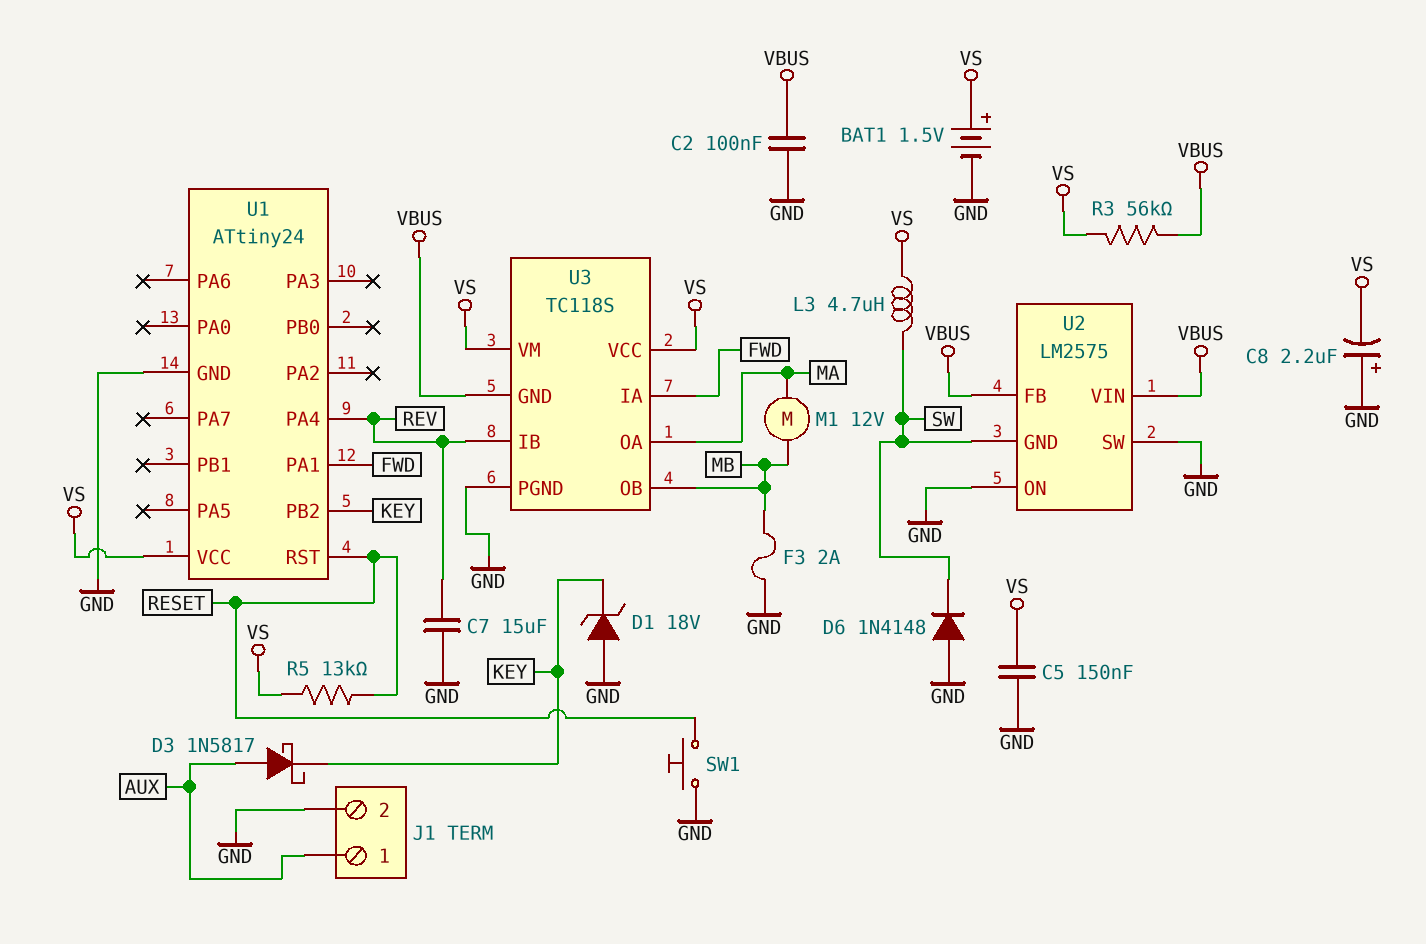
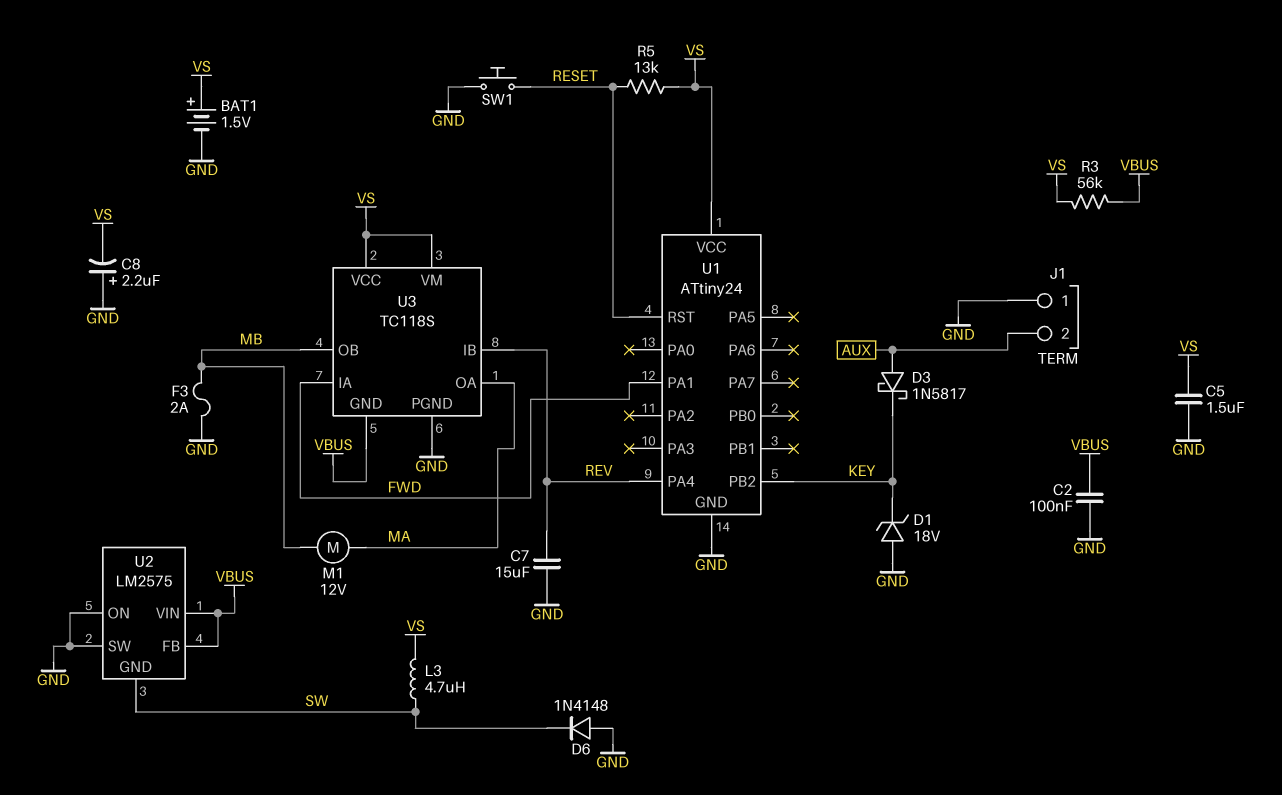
C5: 150nF (GND, VS) -> 1.5uF (GND, VS)
J1 pin 1: AUX -> GND
J1 pin 2: GND -> AUX

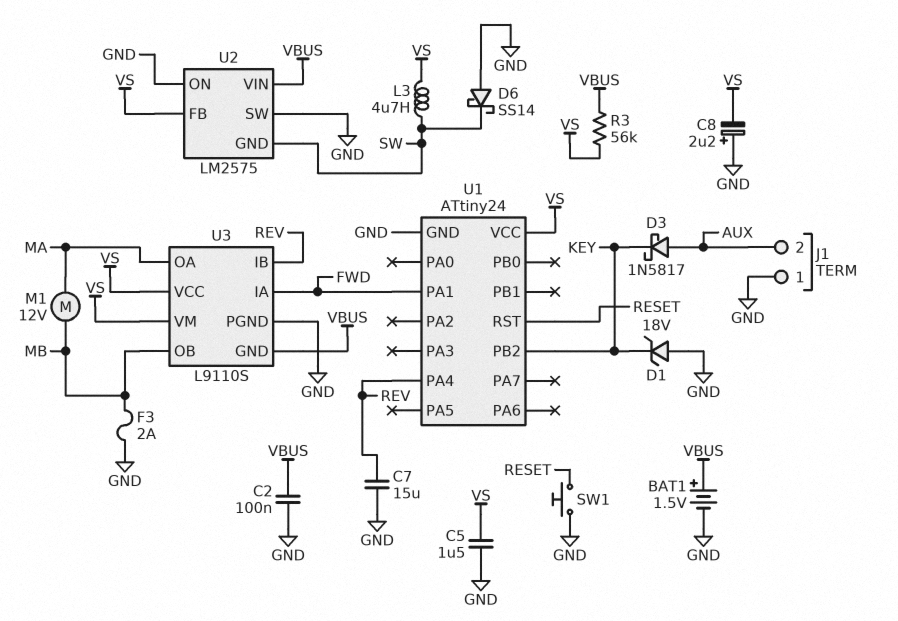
BAT1: 1.5V (plus VS, minus GND) -> 1.5V (plus VBUS, minus GND)
D6: diode 1N4148 (A GND, K SW) -> schottky SS14 (A GND, K SW)
R5: 13k (RESET, VS) -> none
U2 pin FB: VBUS -> VS
U3: TC118S -> L9110S

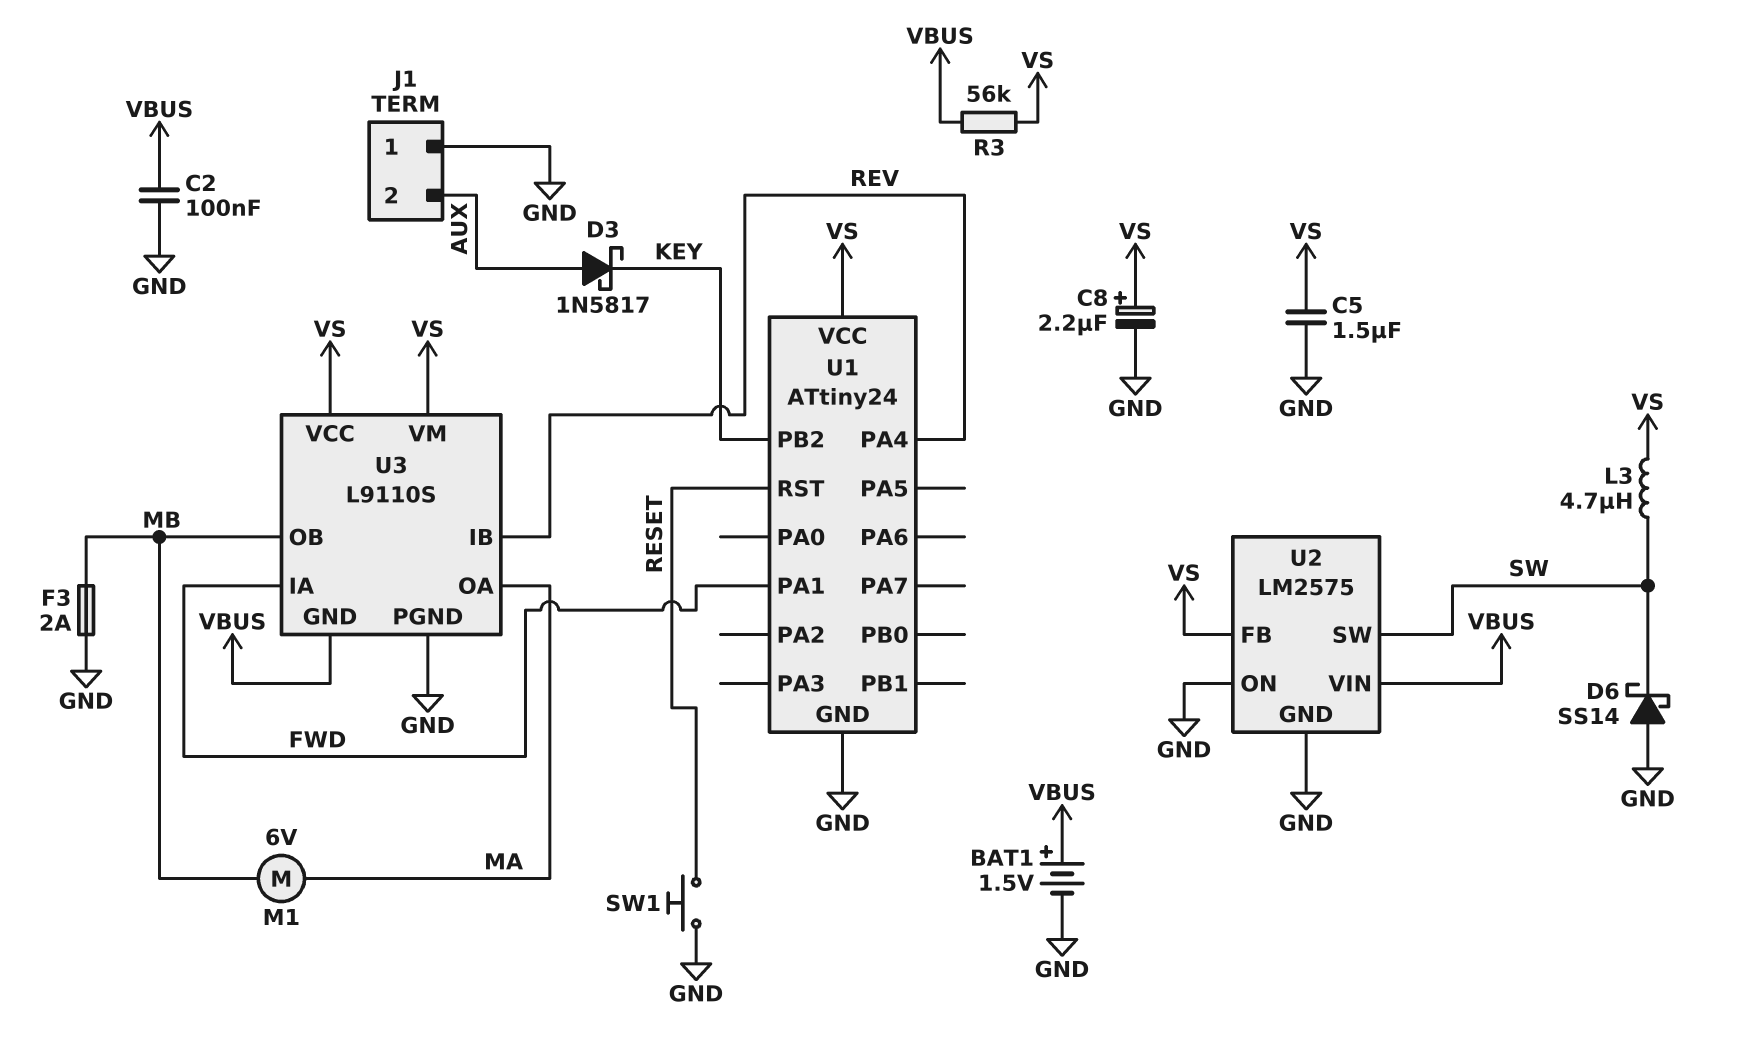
C7: 15uF (GND, REV) -> none
C8: 2.2uF (plus GND, minus VS) -> 2.2uF (plus VS, minus GND)
D1: zener 18V (A GND, K KEY) -> none
M1: motor 12V (MA, MB) -> motor 6V (MA, MB)
U2 pin GND: SW -> GND
U2 pin SW: GND -> SW

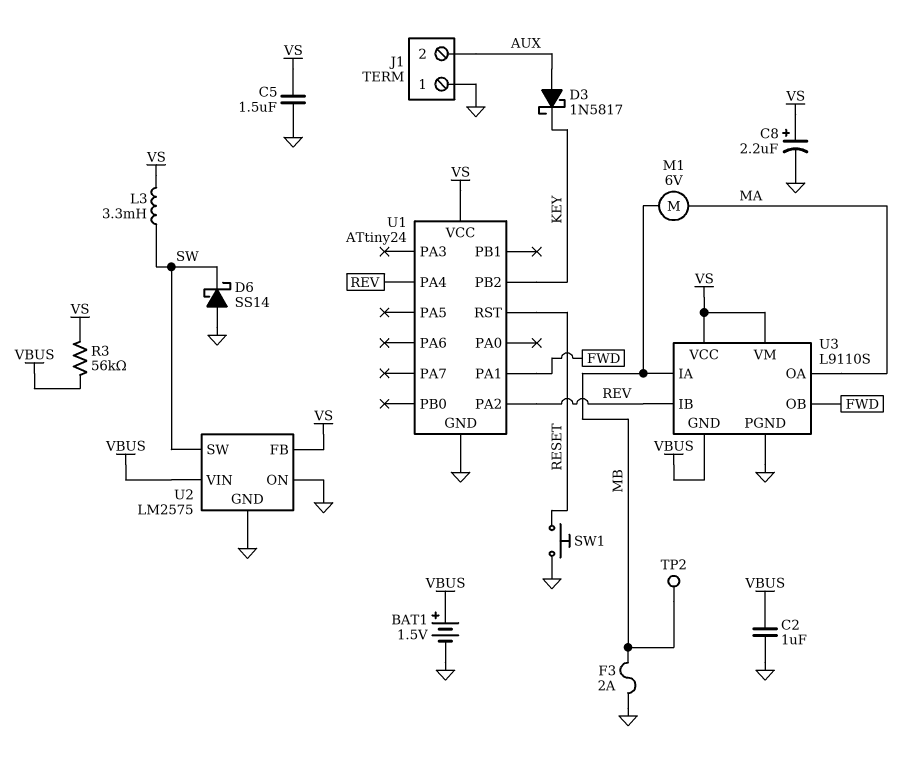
C2: 100nF (GND, VBUS) -> 1uF (GND, VBUS)
L3: 4.7uH (SW, VS) -> 3.3mH (SW, VS)
TP2: none -> test point (MB)
U1 pin PA2: none -> REV
U3 pin IA: FWD -> MB
U3 pin OB: MB -> FWD

